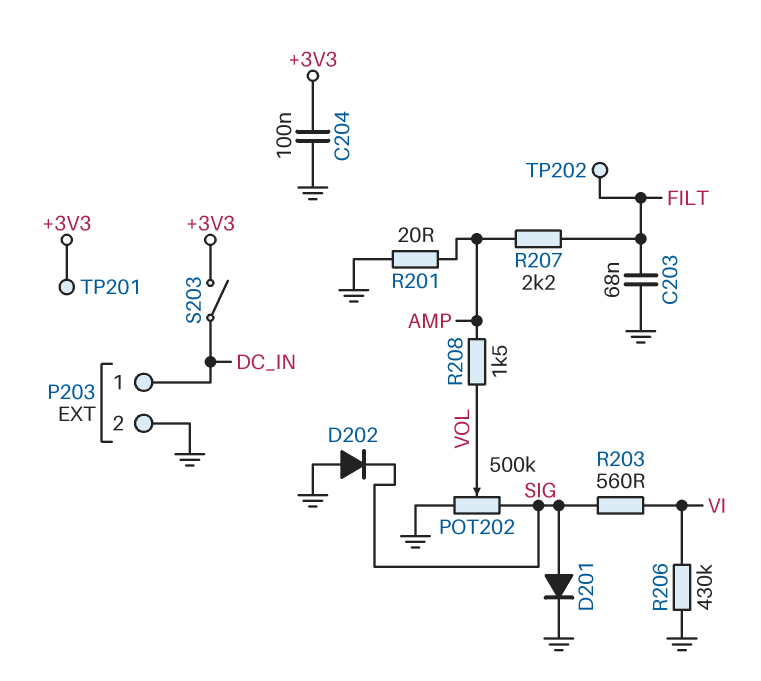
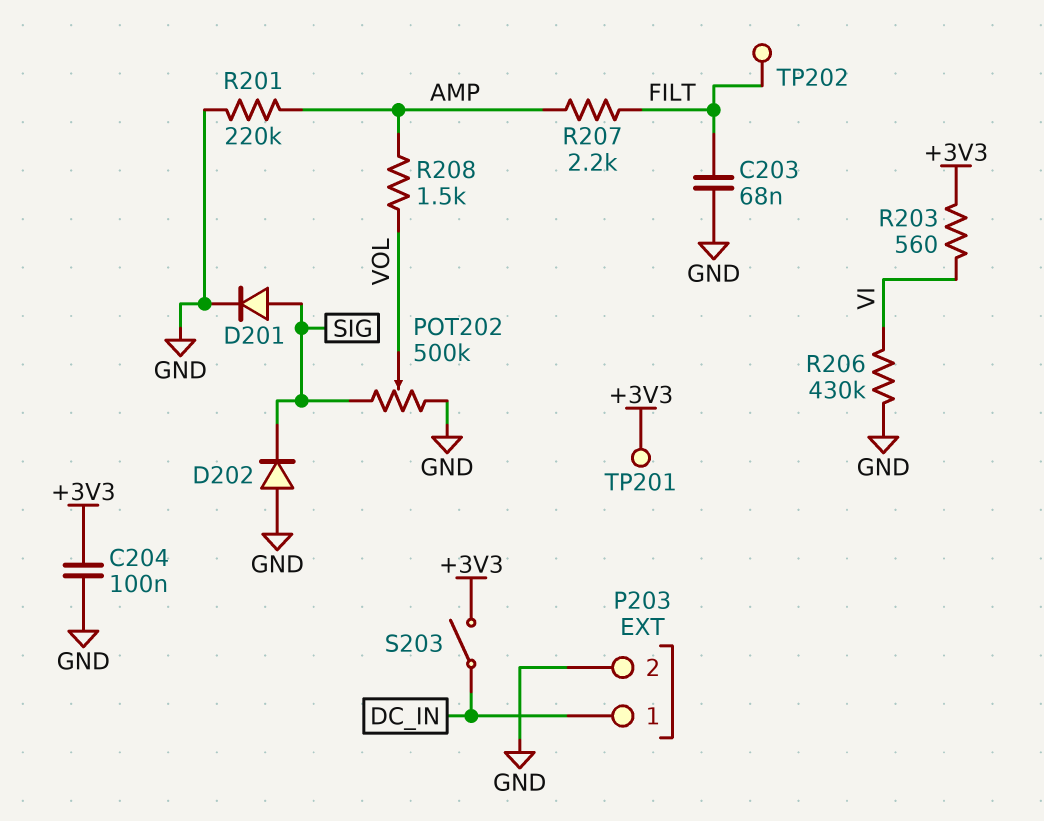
R201: 20 (AMP, GND) -> 220k (AMP, GND)
R203: 560 (SIG, VI) -> 560 (+3V3, VI)

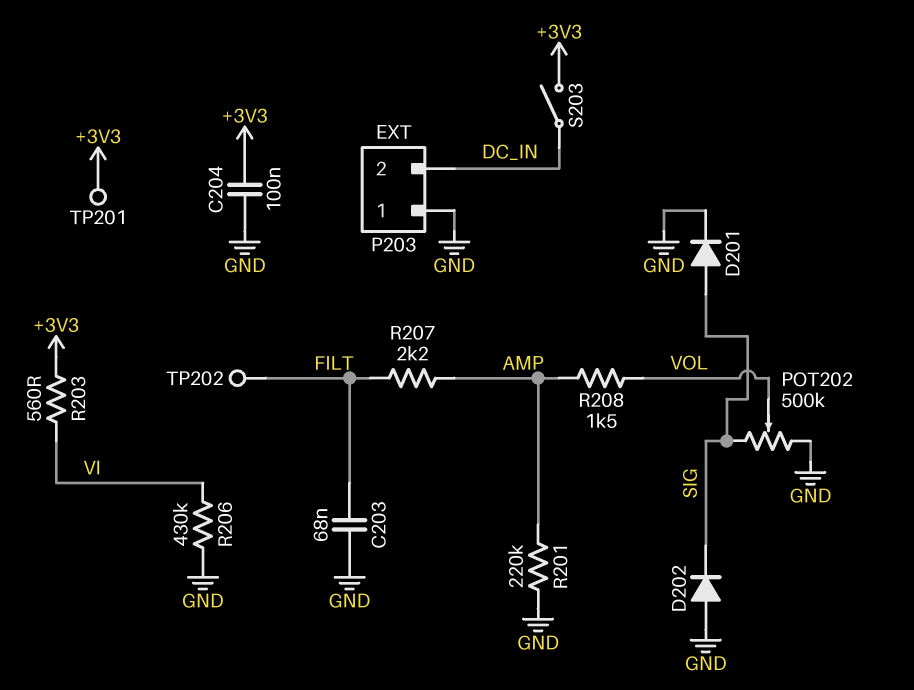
P203 pin 1: DC_IN -> GND
P203 pin 2: GND -> DC_IN

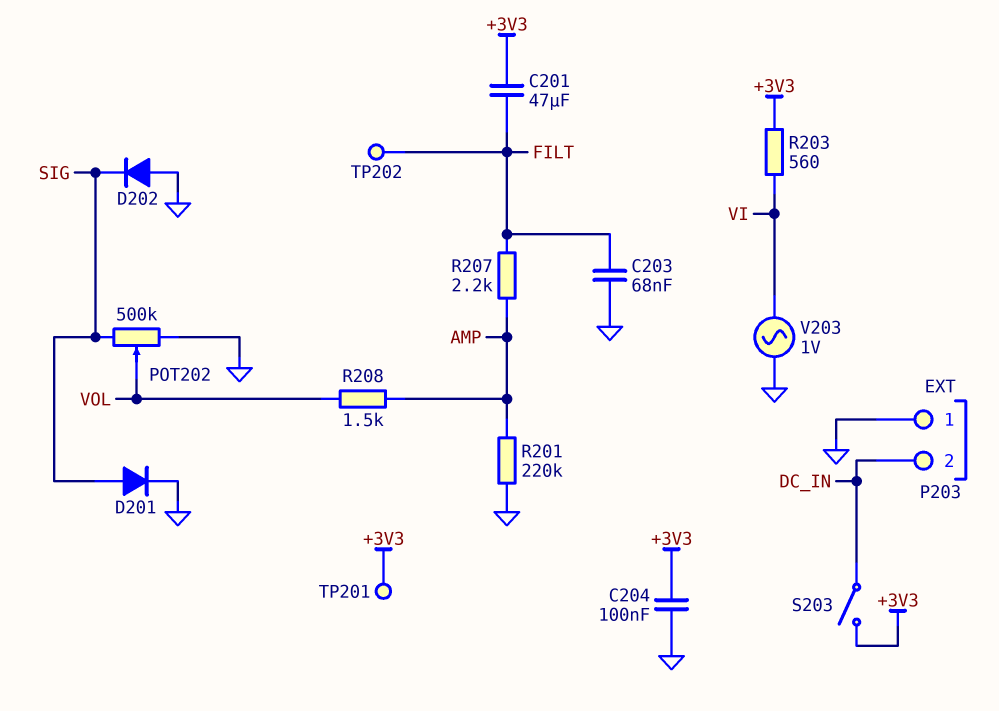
C201: none -> 47uF (+3V3, FILT)
R206: 430k (GND, VI) -> none
V203: none -> AC 1V (GND, VI)

